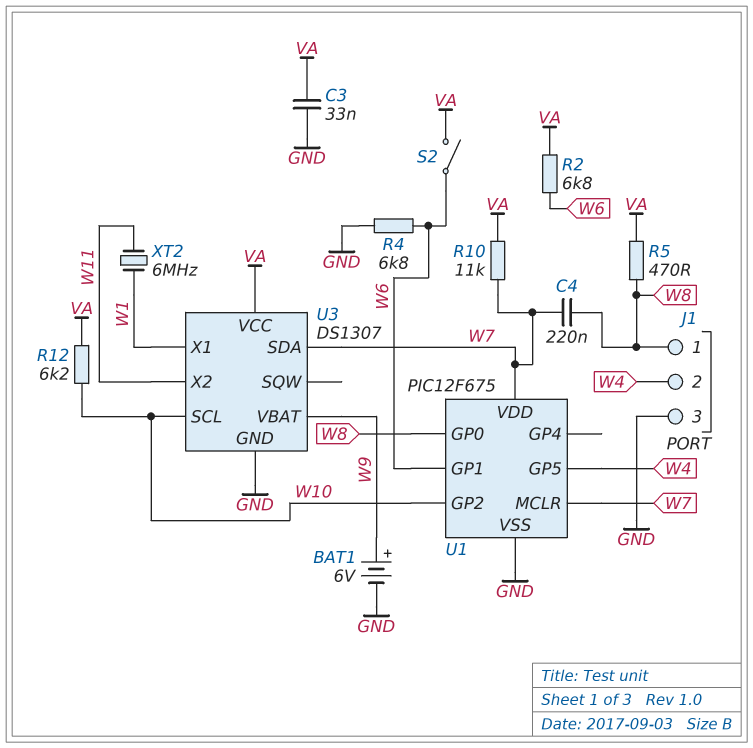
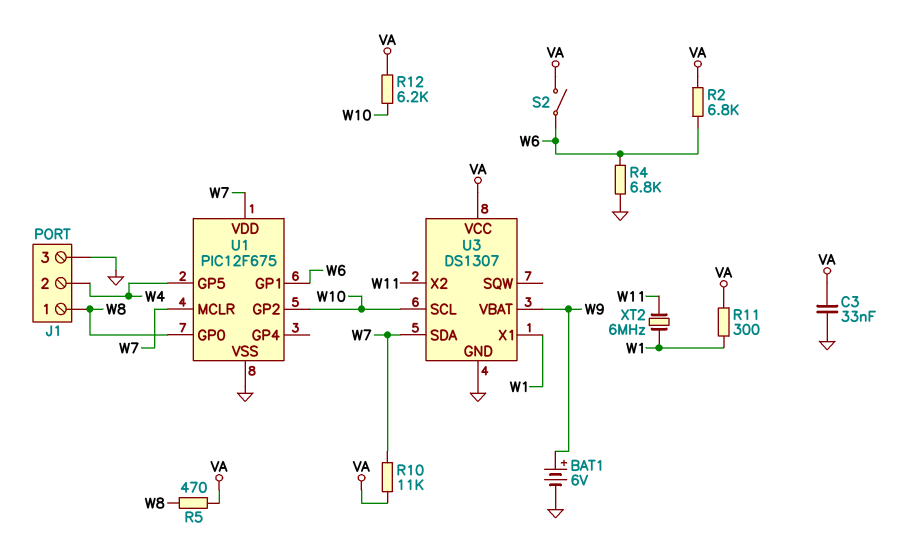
C4: 220nF (W7, W8) -> none
R11: none -> 300 (VA, W1)

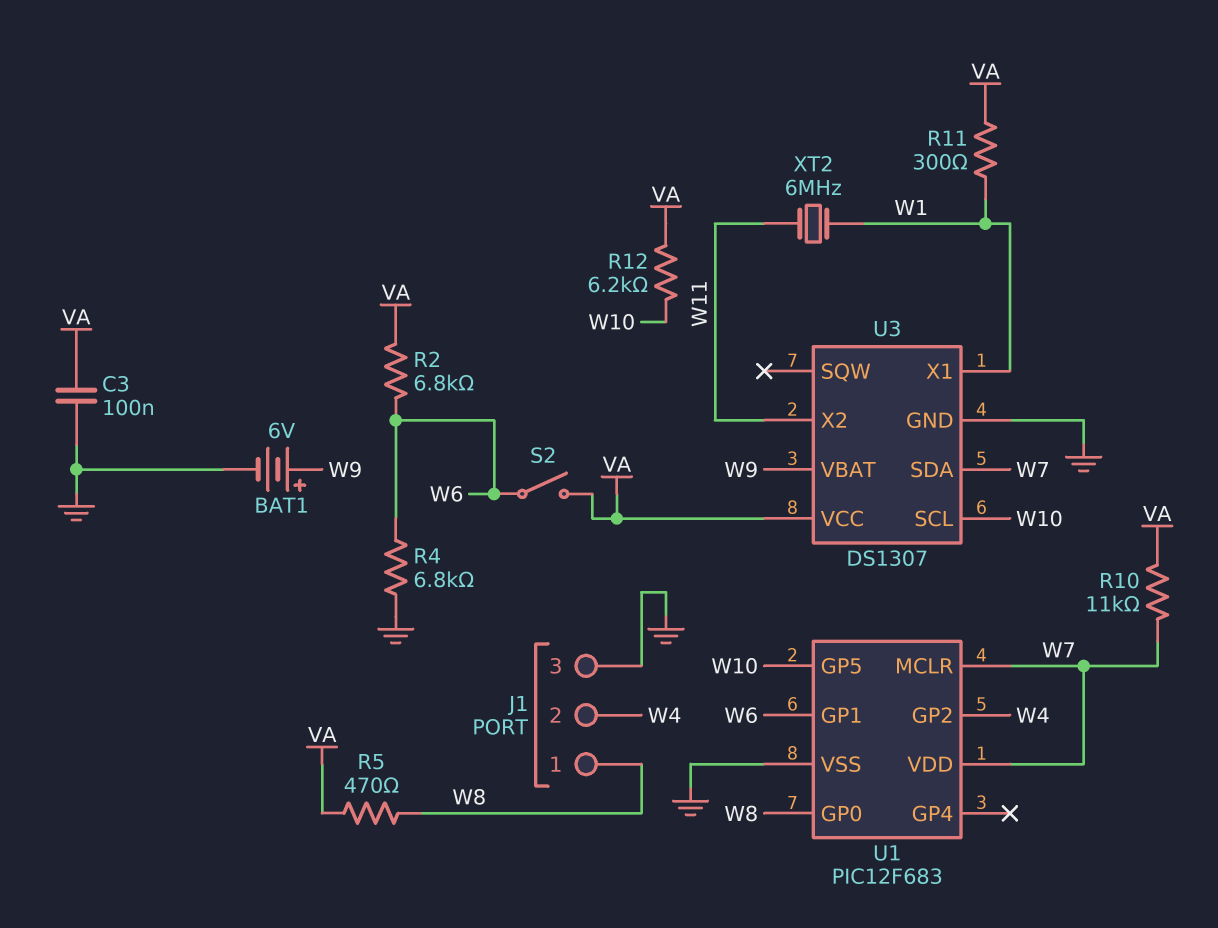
C3: 33nF (GND, VA) -> 100nF (GND, VA)
U1: PIC12F675 -> PIC12F683
U1 pin GP2: W10 -> W4
U1 pin GP5: W4 -> W10

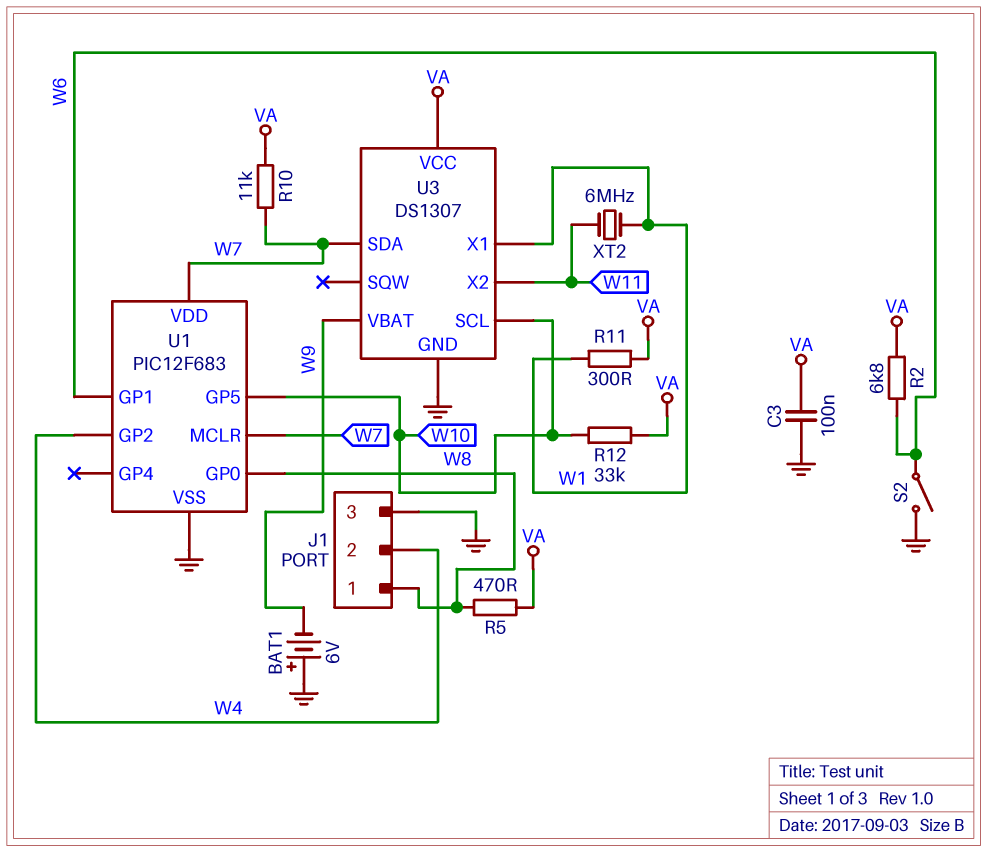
BAT1: 6V (plus W9, minus GND) -> 6V (plus GND, minus W9)
R4: 6.8k (GND, W6) -> none
R12: 6.2k (VA, W10) -> 33k (VA, W10)
S2: switch (VA, W6) -> switch (GND, W6)

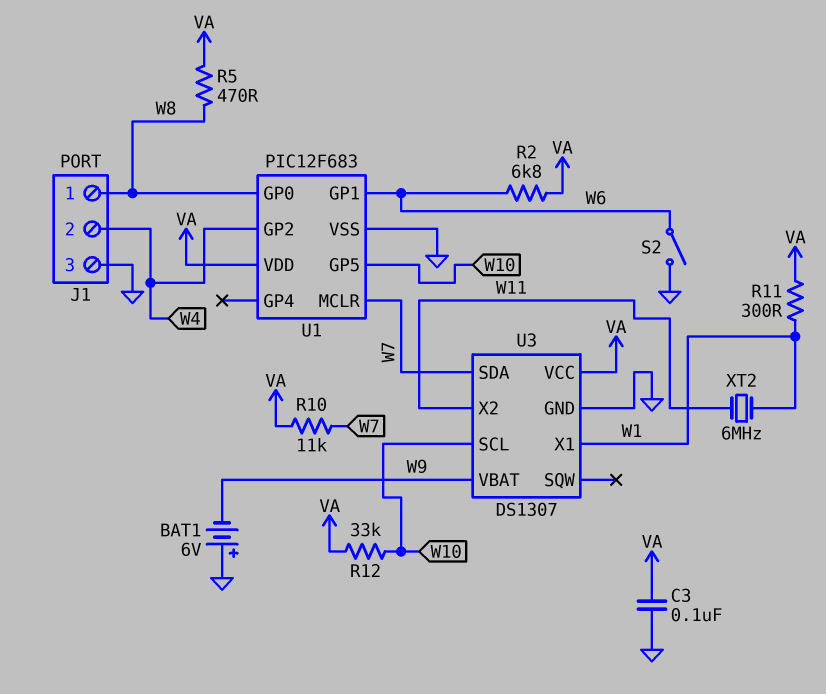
U1 pin VDD: W7 -> VA

